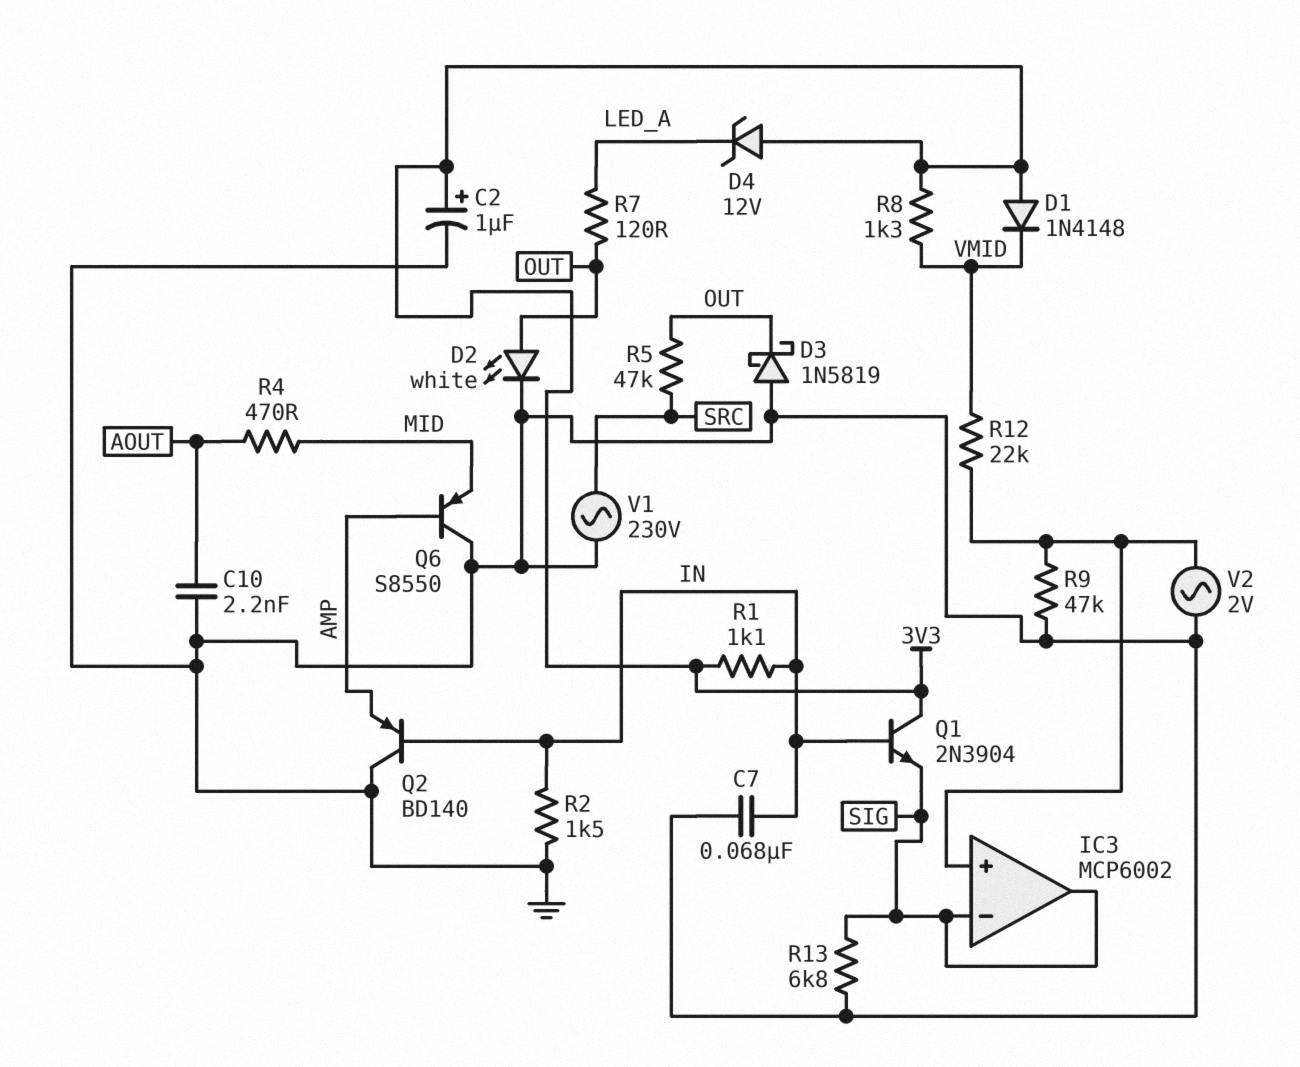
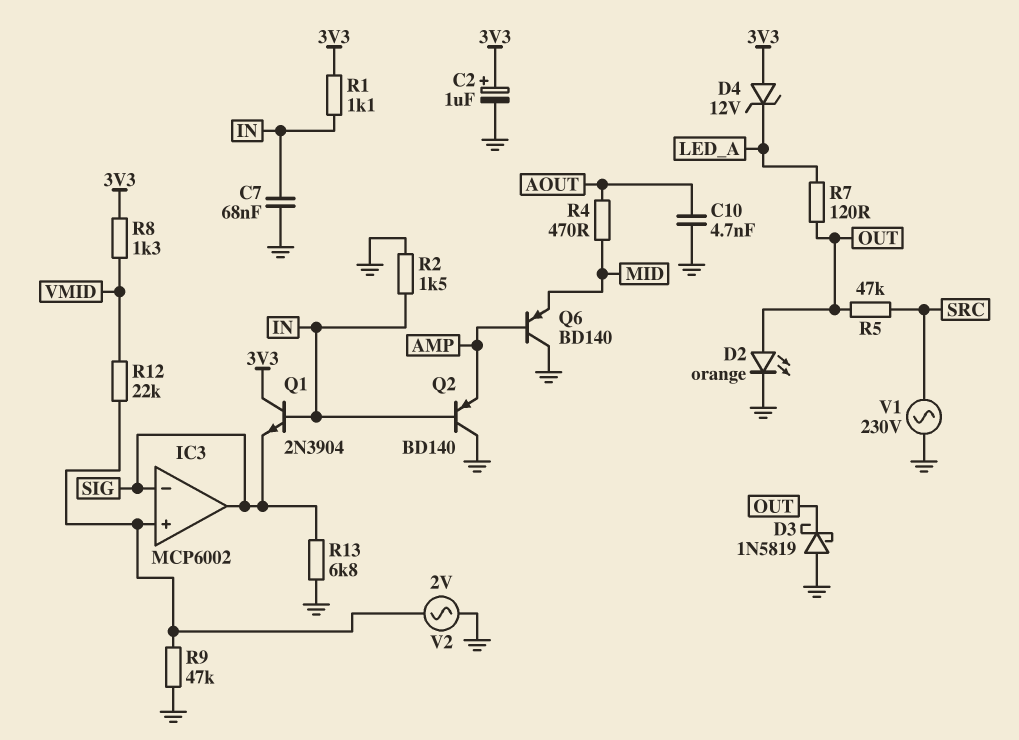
C10: 2.2nF (AOUT, GND) -> 4.7nF (AOUT, GND)
D1: diode 1N4148 (A 3V3, K VMID) -> none
D2: LED white (A OUT, K GND) -> LED orange (A OUT, K GND)
Q6: PNP S8550 (B AMP, C GND, E MID) -> PNP BD140 (B AMP, C GND, E MID)

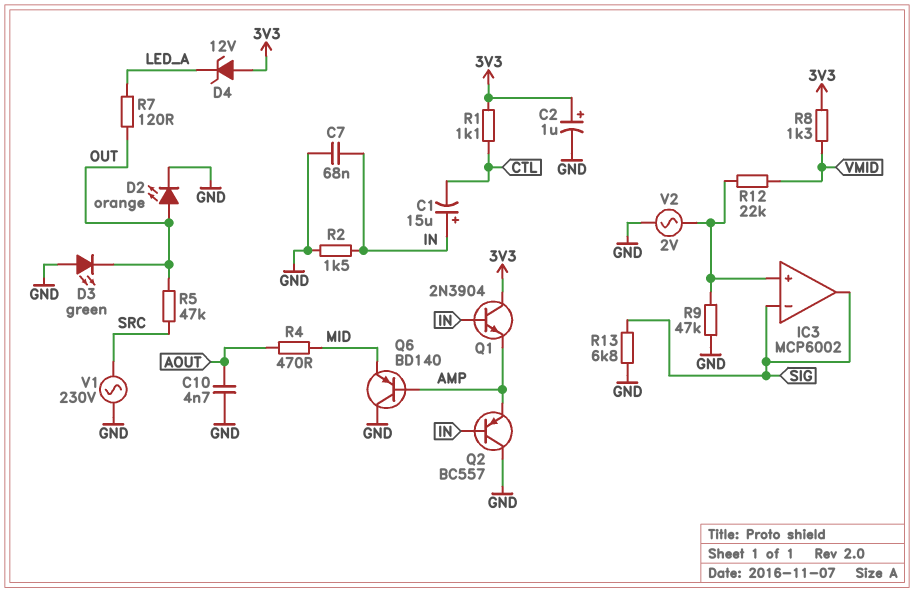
C1: none -> 15uF (plus IN, minus CTL)
D3: schottky 1N5819 (A GND, K OUT) -> LED green (A GND, K OUT)
Q1: NPN 2N3904 (B IN, C 3V3, E SIG) -> NPN 2N3904 (B IN, C 3V3, E AMP)
Q2: PNP BD140 (B IN, C GND, E AMP) -> PNP BC557 (B IN, C GND, E AMP)
R1: 1.1k (3V3, IN) -> 1.1k (3V3, CTL)

